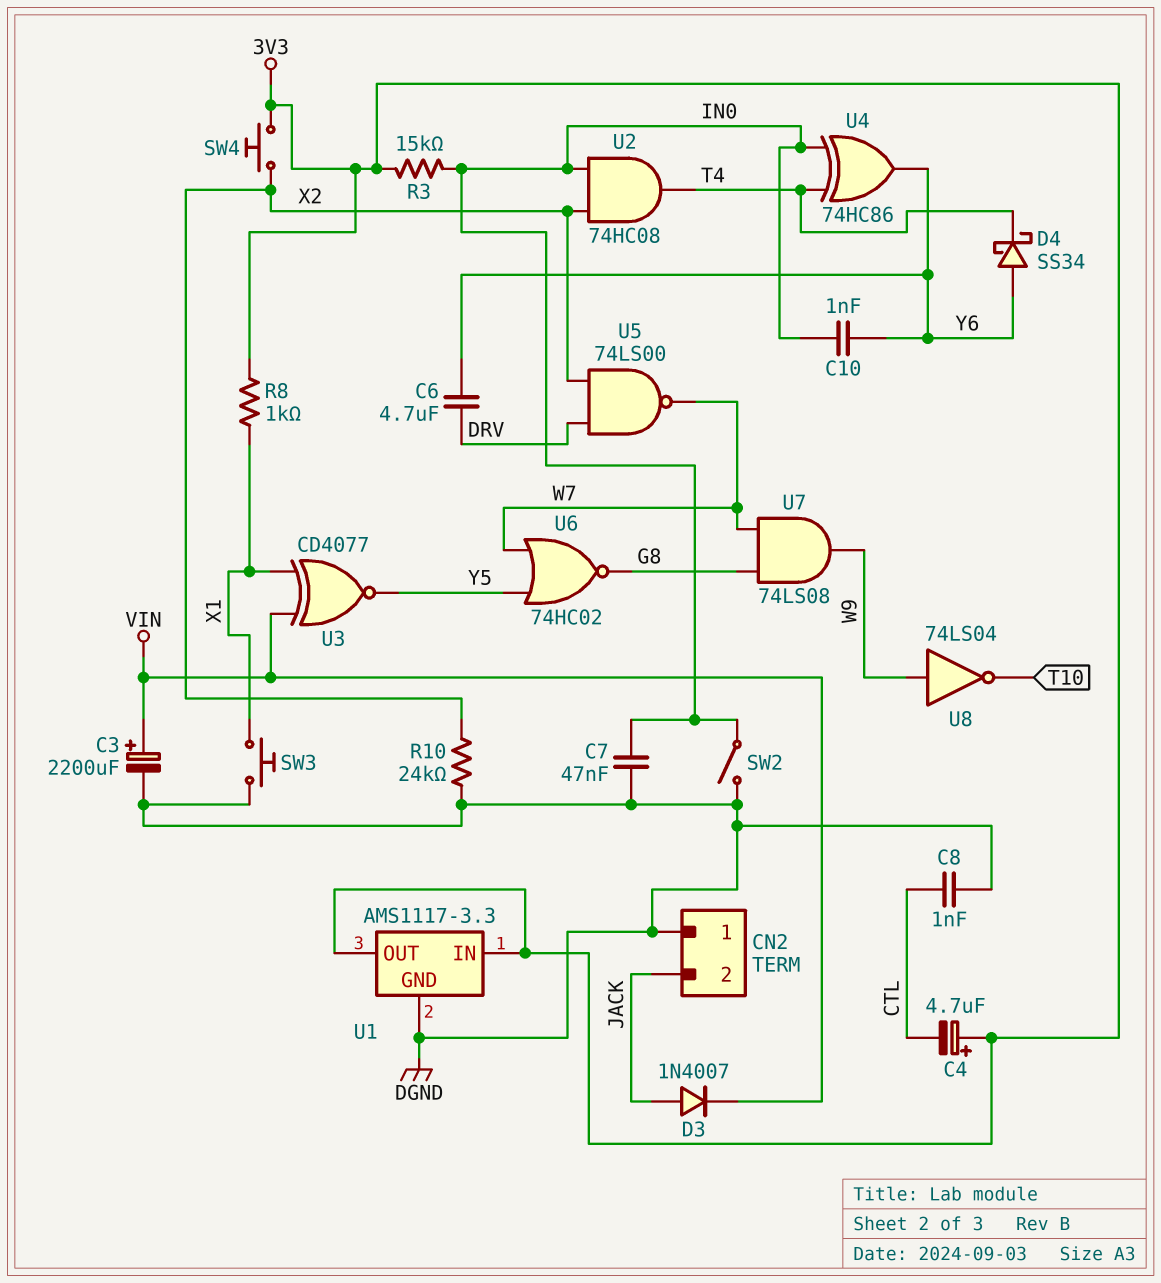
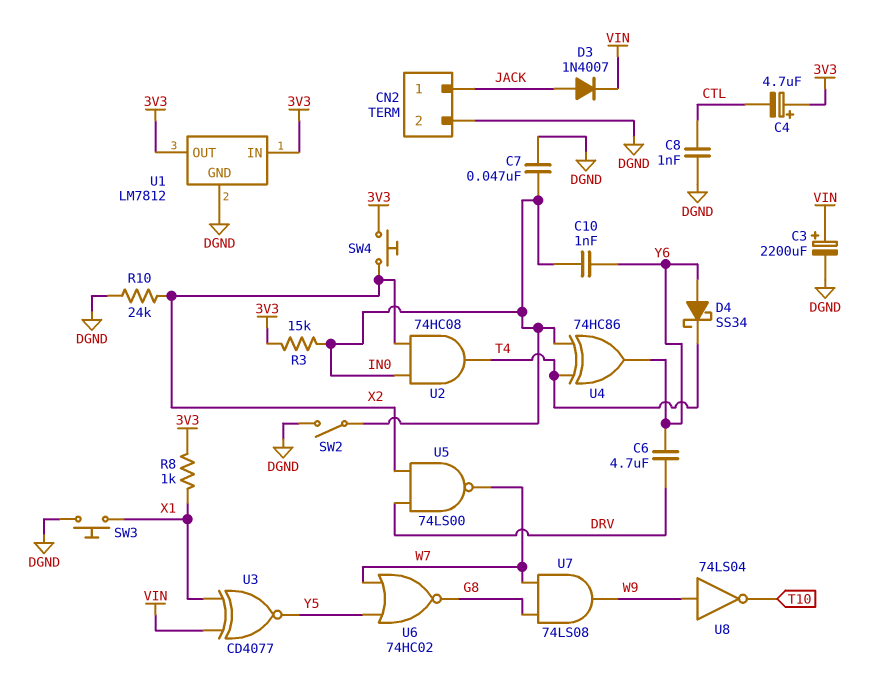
CN2 pin 1: DGND -> JACK
CN2 pin 2: JACK -> DGND
U1: AMS1117-3.3 -> LM7812

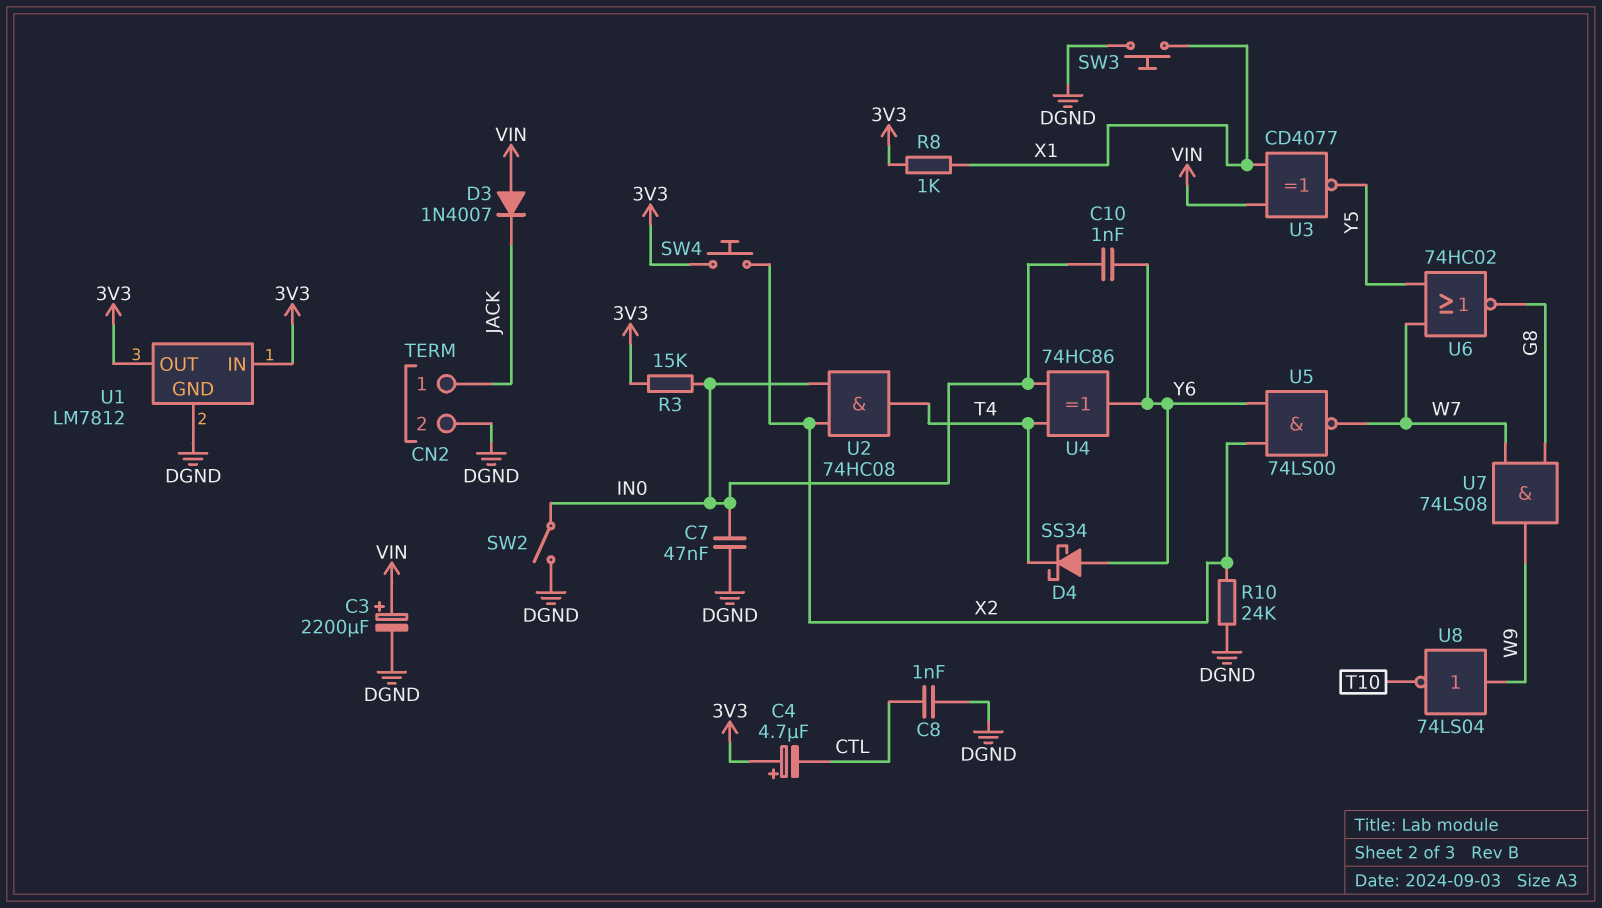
C6: 4.7uF (DRV, Y6) -> none
D3: diode 1N4007 (A JACK, K VIN) -> diode 1N4007 (A VIN, K JACK)
U5: NAND 74LS00 (in DRV, in X2, out W7) -> NAND 74LS00 (in X2, in Y6, out W7)

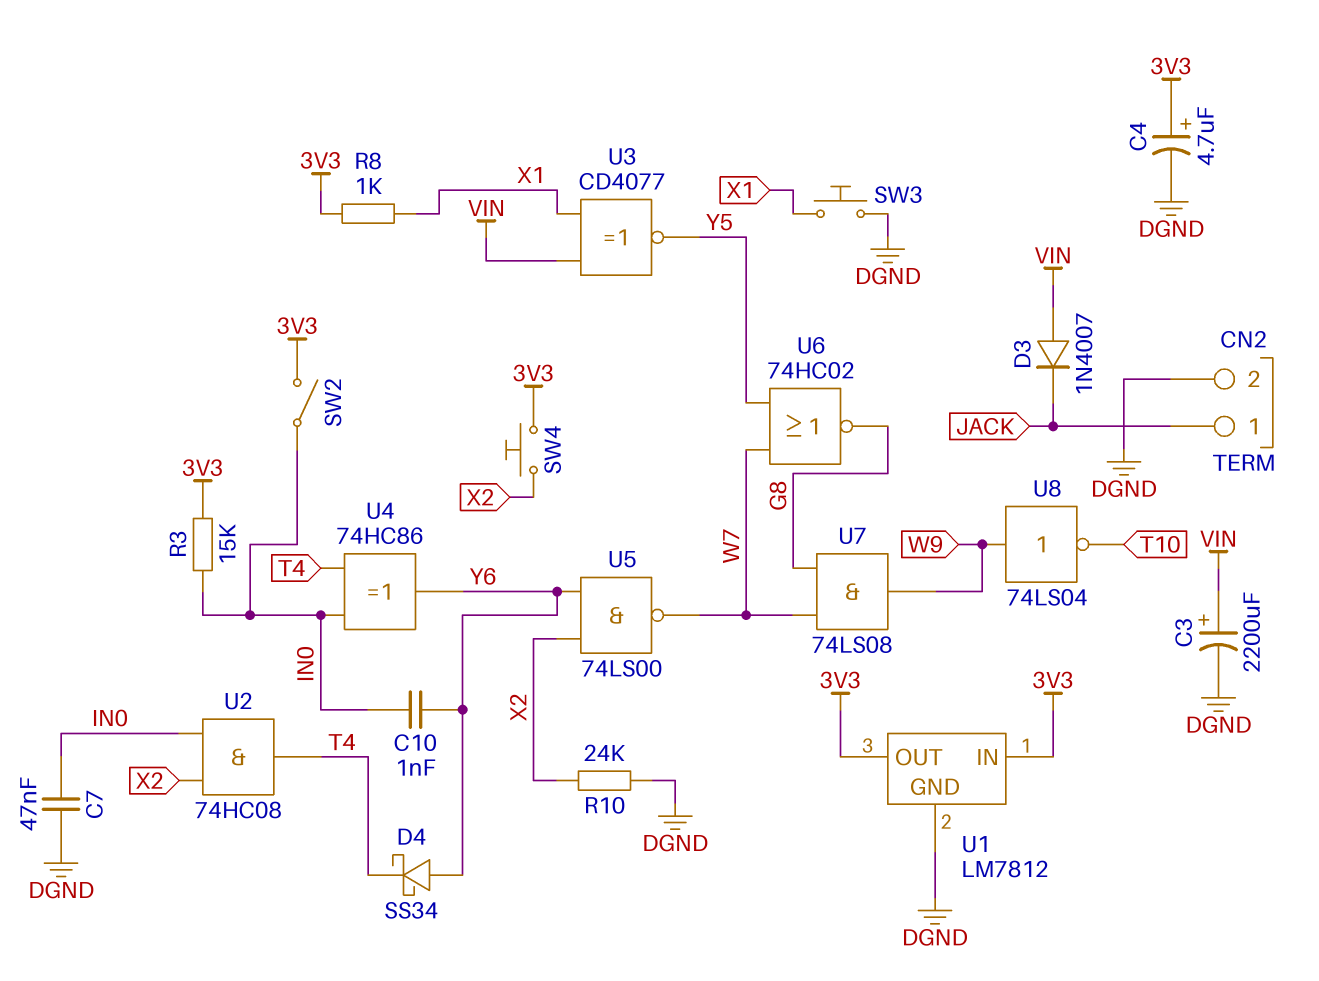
C4: 4.7uF (plus 3V3, minus CTL) -> 4.7uF (plus 3V3, minus DGND)
C8: 1nF (CTL, DGND) -> none
SW2: switch (DGND, IN0) -> switch (3V3, IN0)

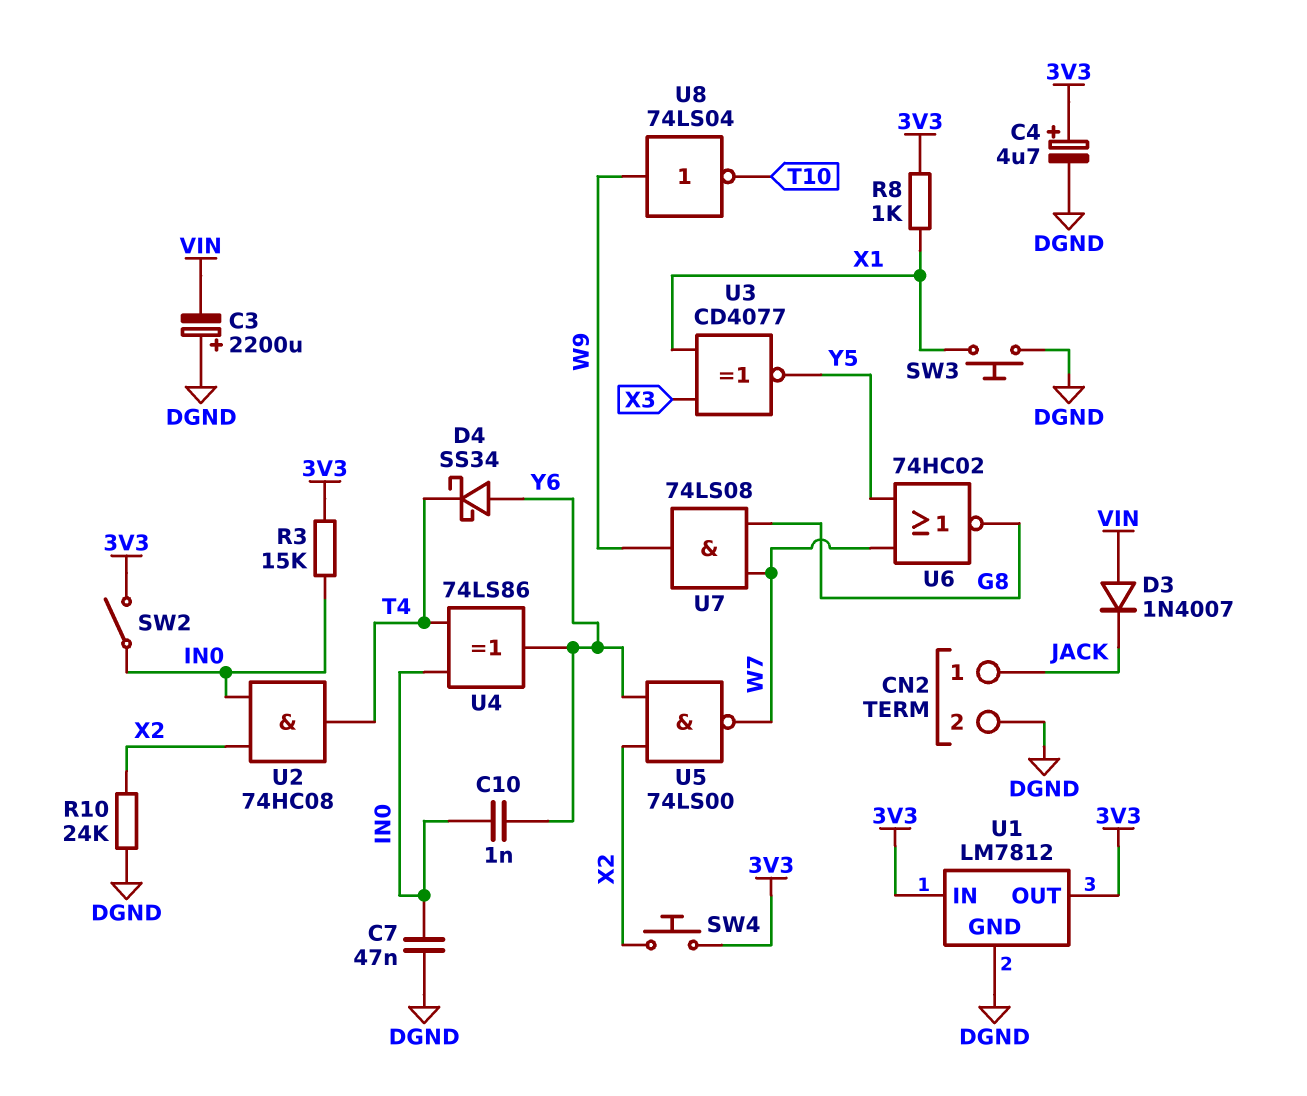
C3: 2200uF (plus VIN, minus DGND) -> 2200uF (plus DGND, minus VIN)
U3: XNOR CD4077 (in VIN, in X1, out Y5) -> XNOR CD4077 (in X1, in X3, out Y5)
U4: XOR 74HC86 (in IN0, in T4, out Y6) -> XOR 74LS86 (in IN0, in T4, out Y6)

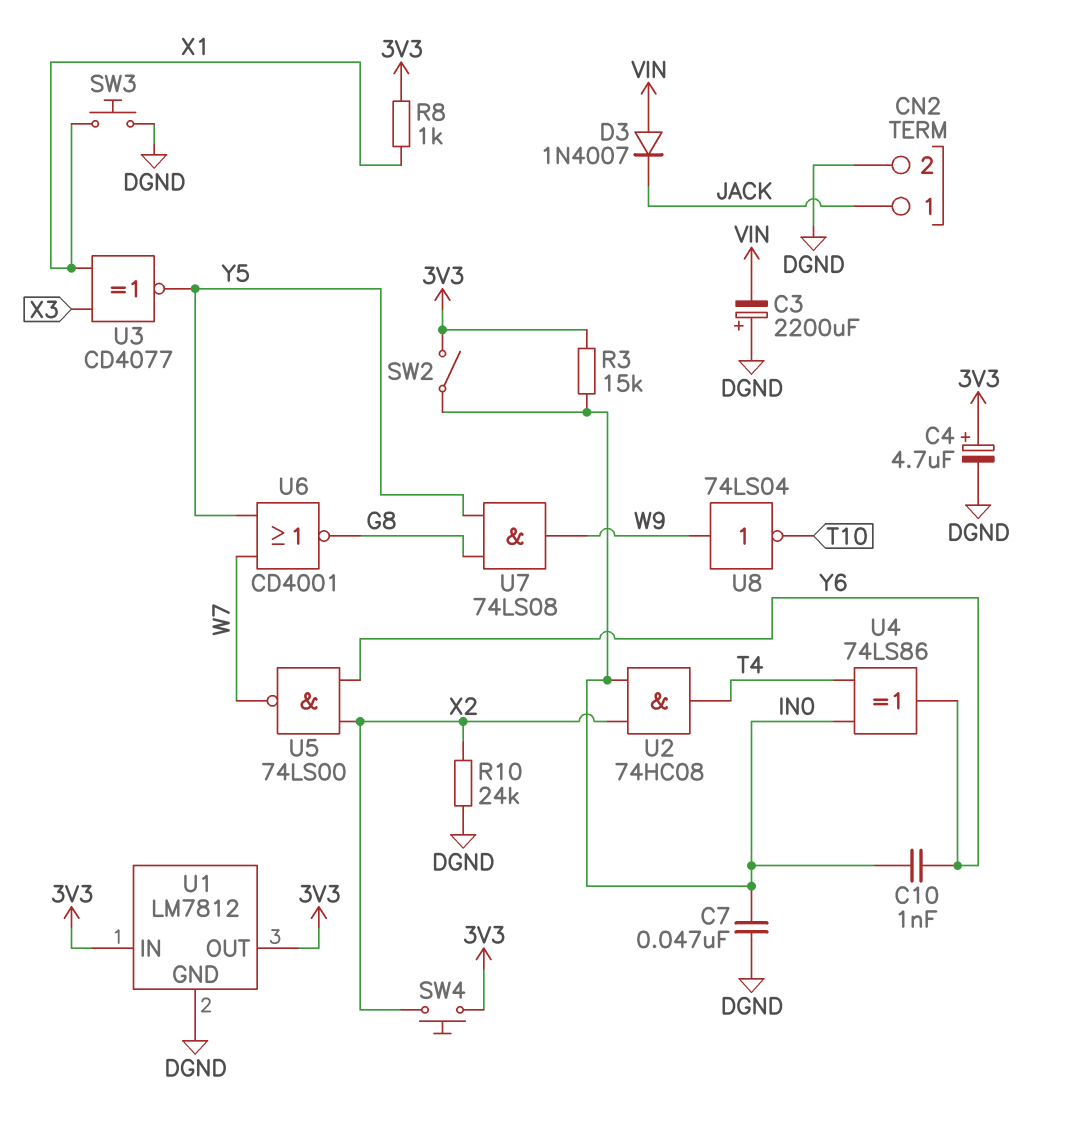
D4: schottky SS34 (A Y6, K T4) -> none
U6: NOR 74HC02 (in W7, in Y5, out G8) -> NOR CD4001 (in W7, in Y5, out G8)
U7: AND 74LS08 (in G8, in W7, out W9) -> AND 74LS08 (in G8, in Y5, out W9)

